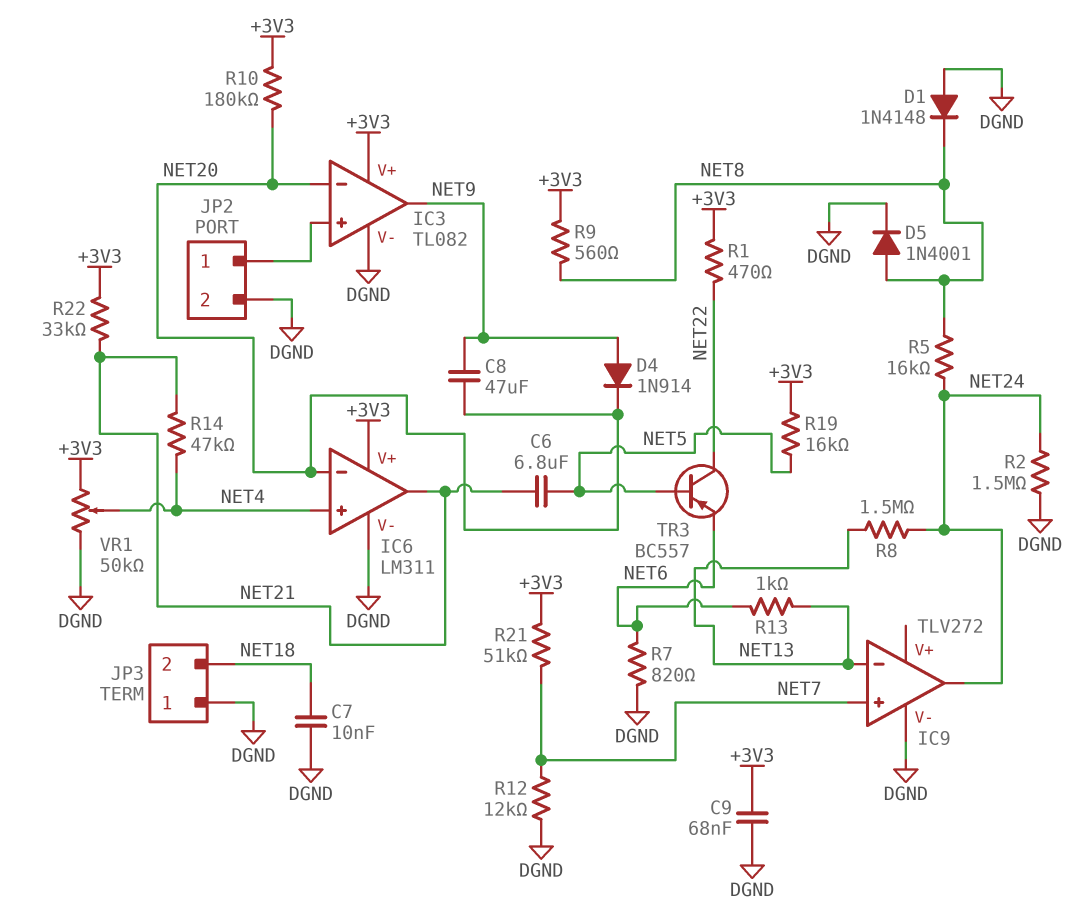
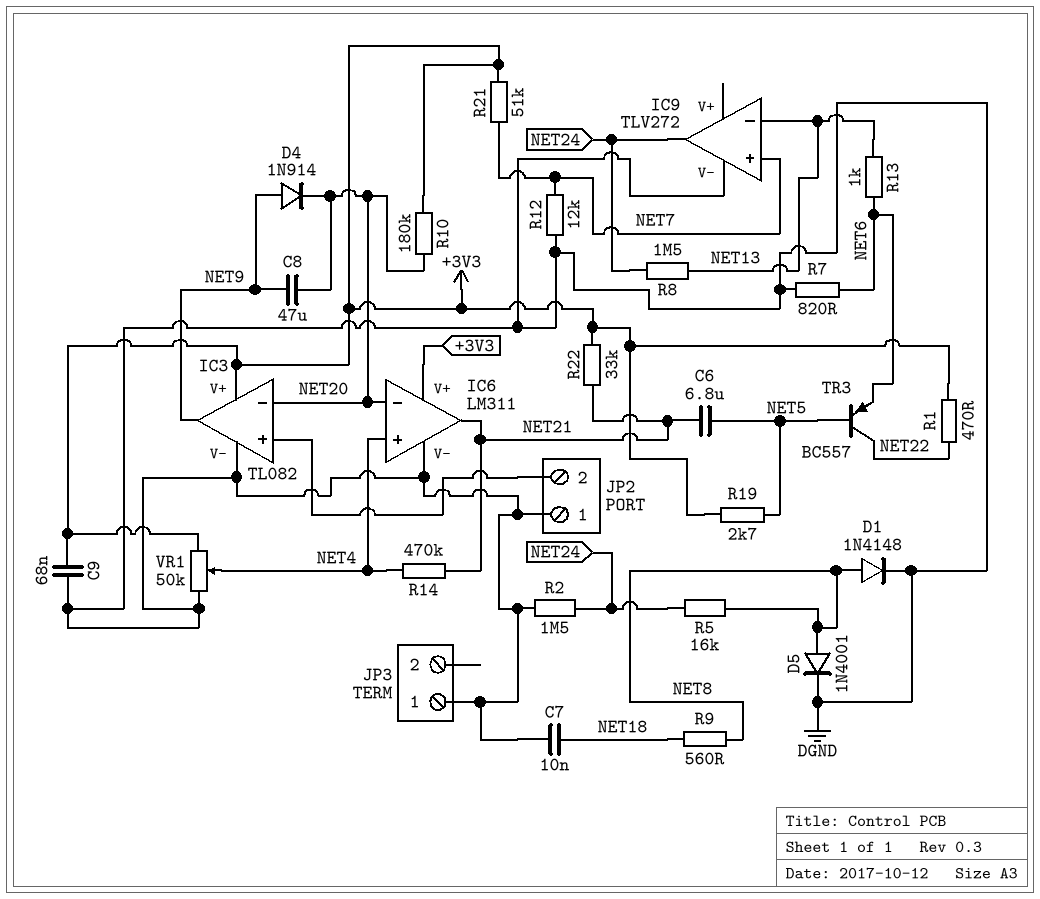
D1: diode 1N4148 (A DGND, K NET8) -> diode 1N4148 (A NET8, K DGND)
JP2 pin 1: IC3/in+ -> DGND
JP2 pin 2: DGND -> IC3/in+
JP3 pin 2: NET18 -> none
R9: 560 (+3V3, NET8) -> 560 (NET8, NET18)
R14: 47k (NET4, NET21) -> 470k (NET4, NET21)
R19: 16k (+3V3, NET5) -> 2.7k (+3V3, NET5)

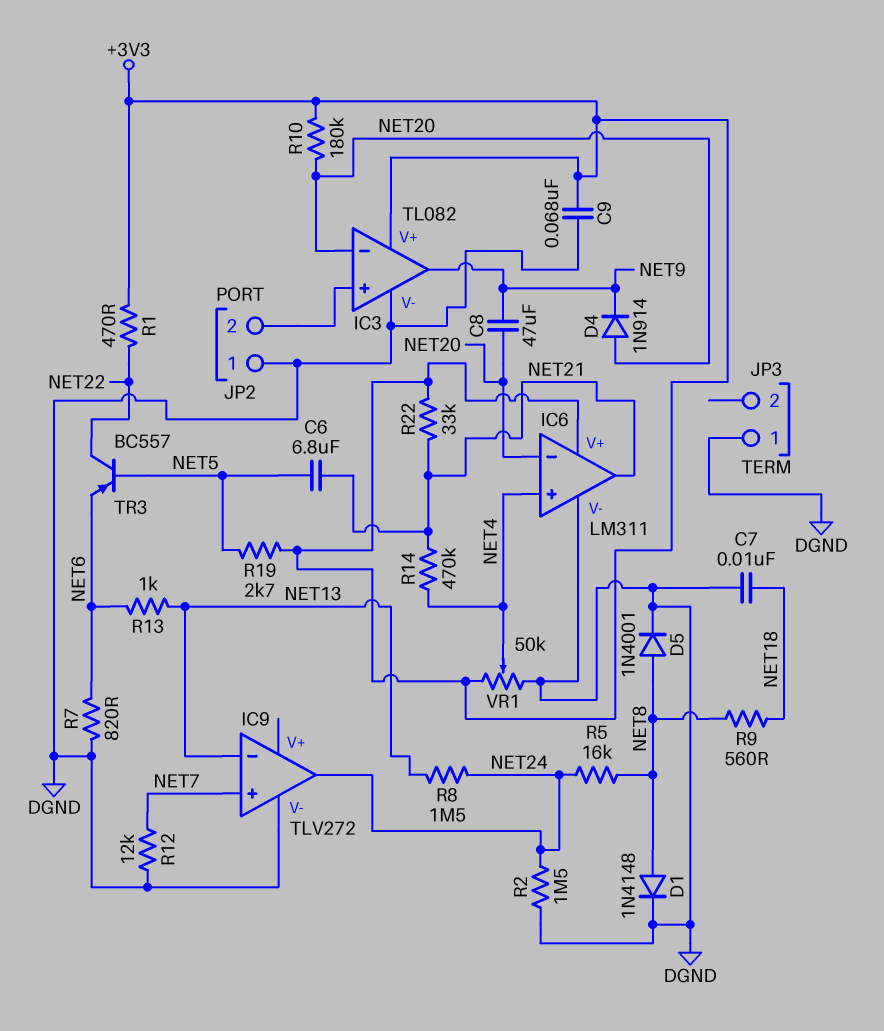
D4: diode 1N914 (A NET9, K NET20) -> diode 1N914 (A NET20, K NET9)
R21: 51k (+3V3, NET7) -> none

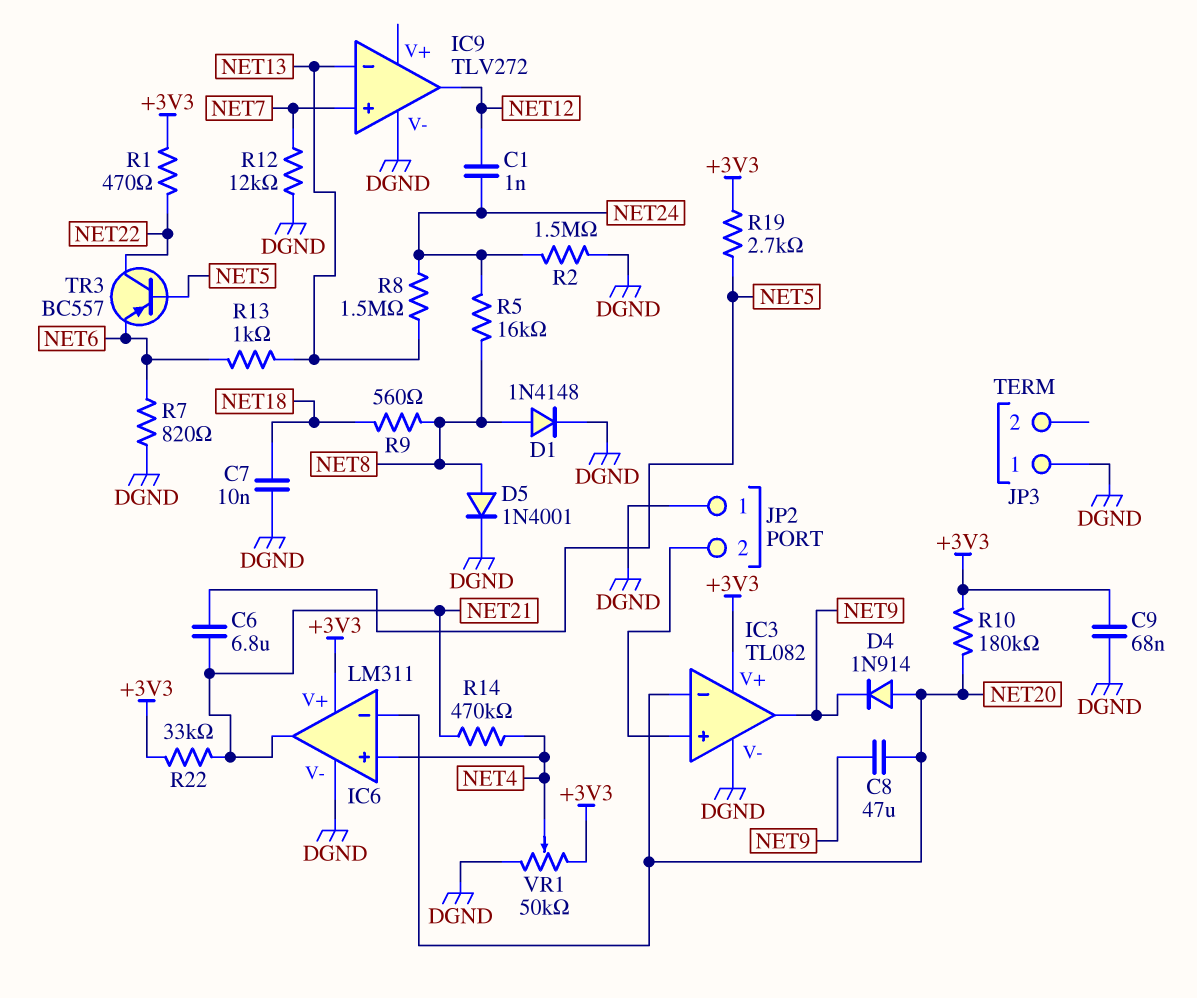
C1: none -> 1nF (NET12, NET24)
IC9 pin out: NET24 -> NET12

